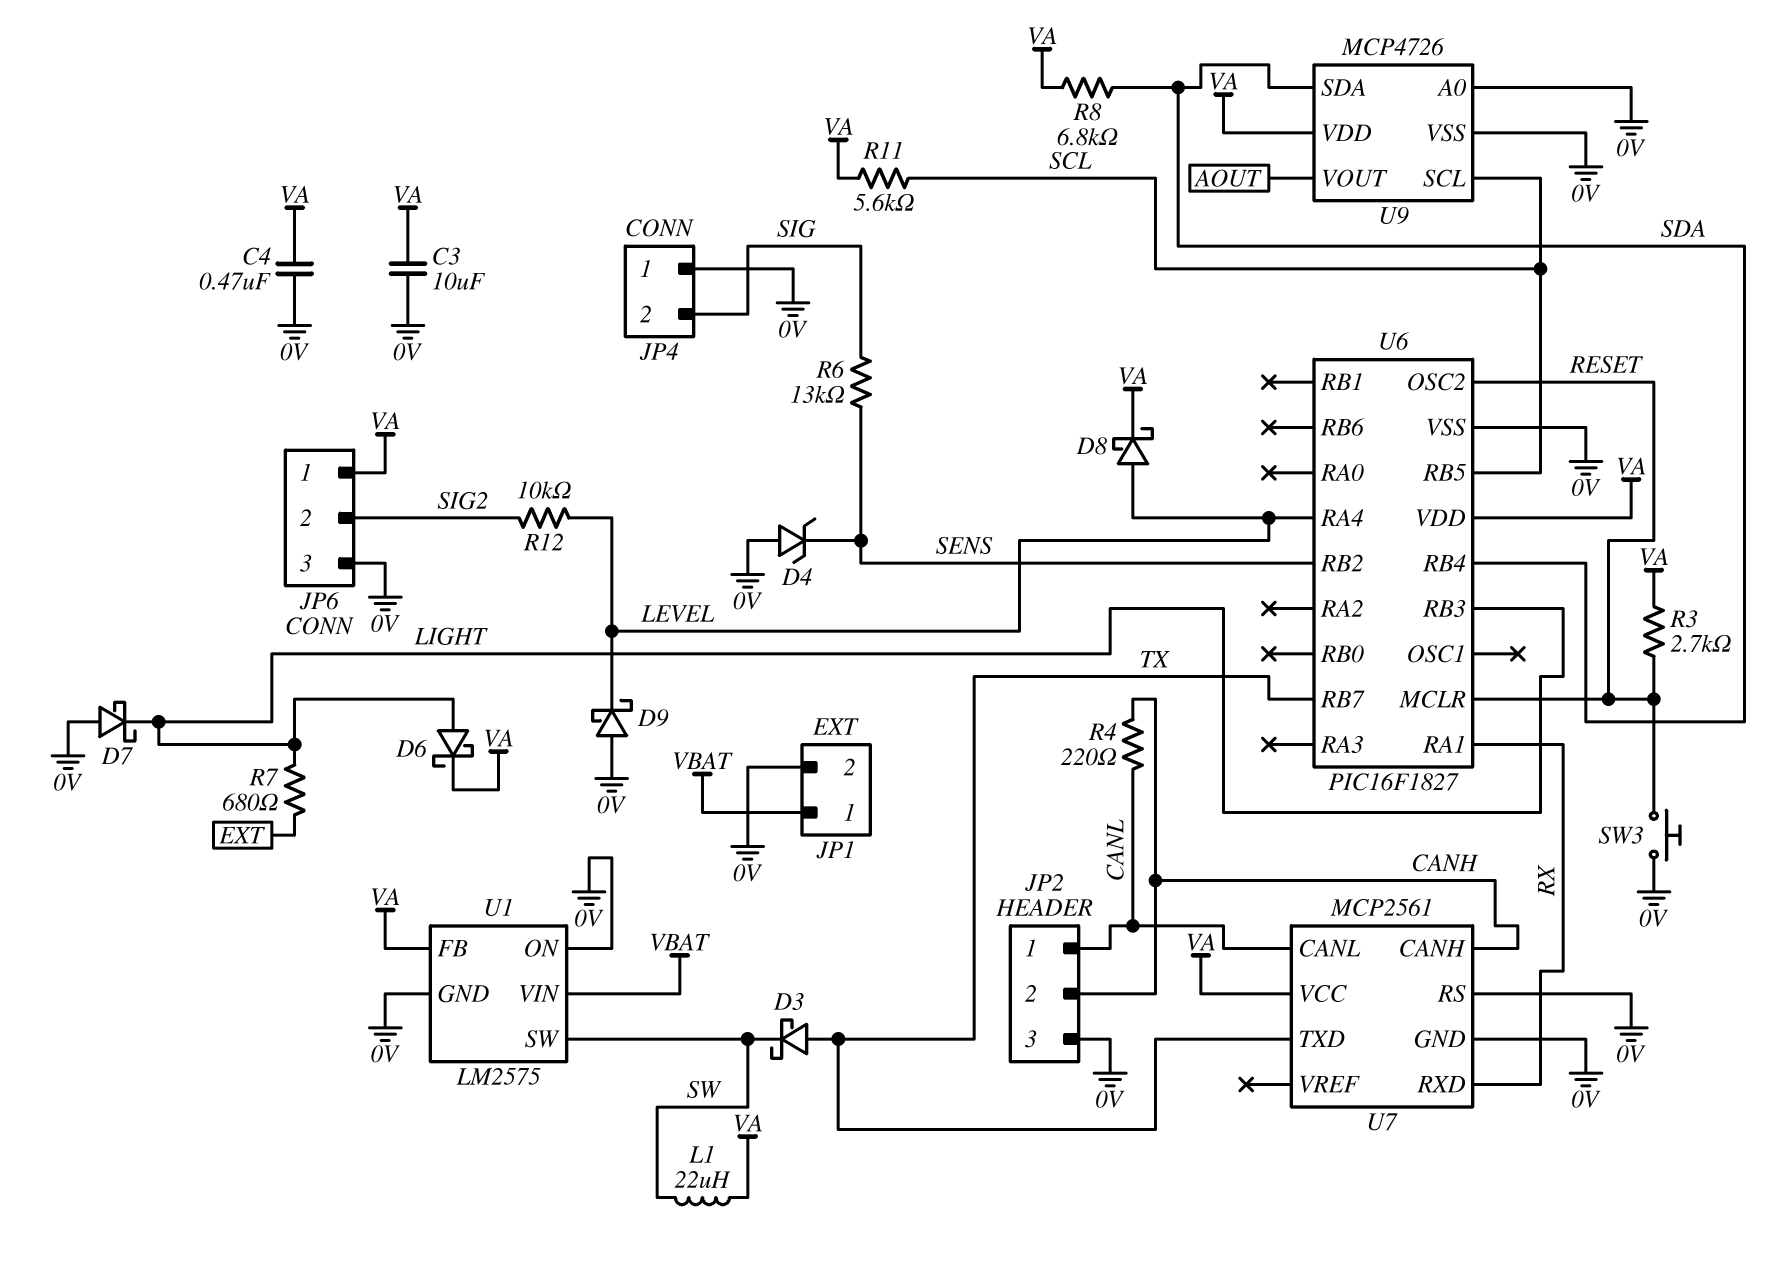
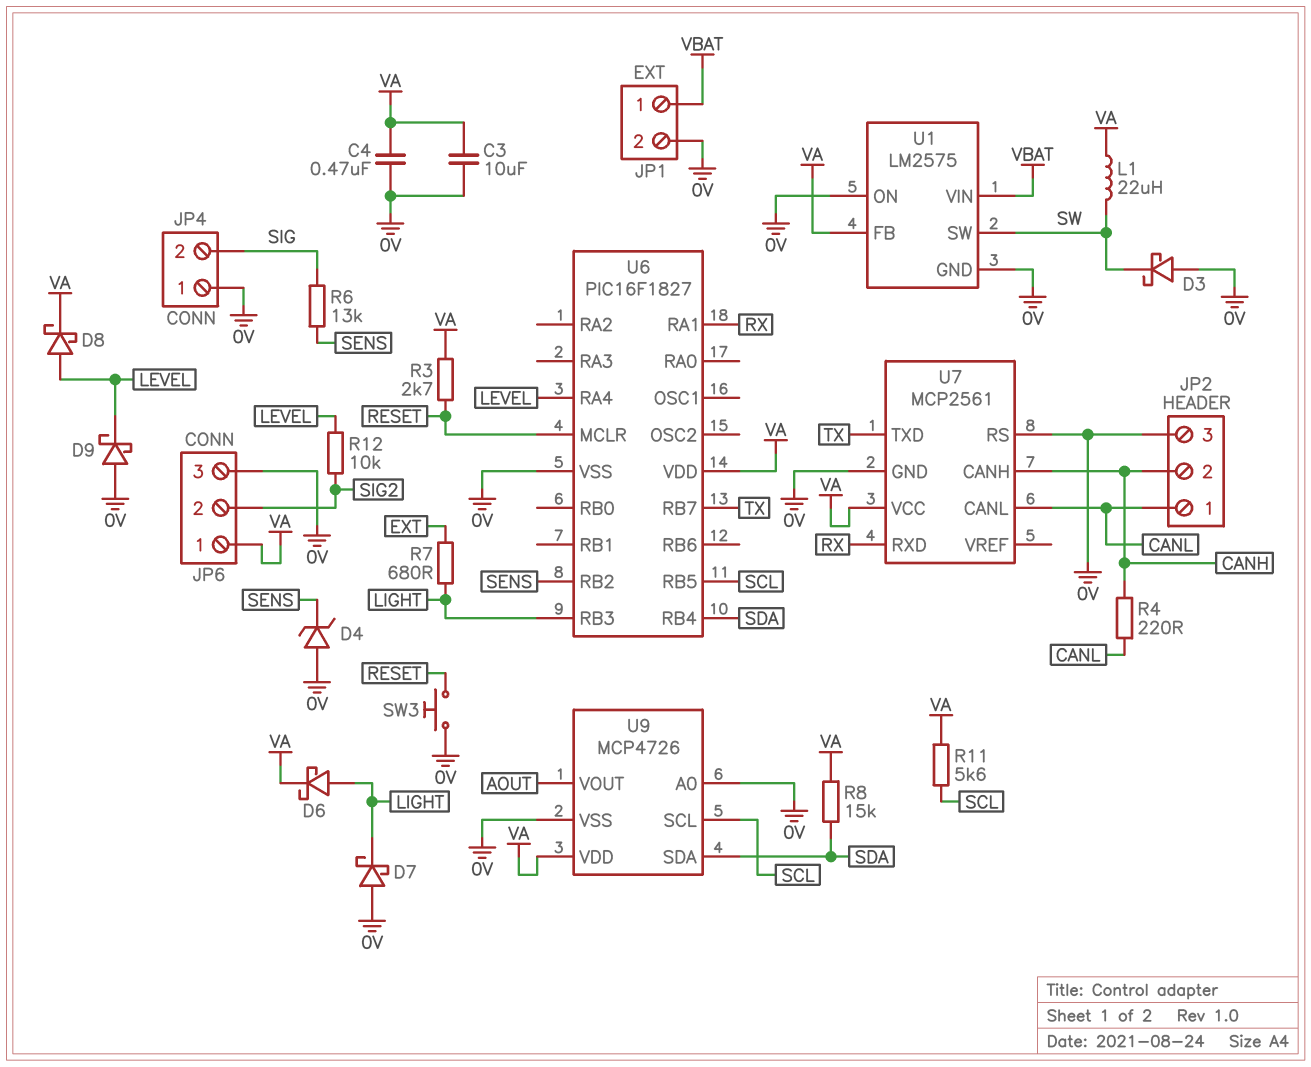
D3: schottky (A TX, K SW) -> schottky (A 0V, K SW)
R8: 6.8k (SDA, VA) -> 15k (SDA, VA)
U6 pin OSC2: RESET -> none

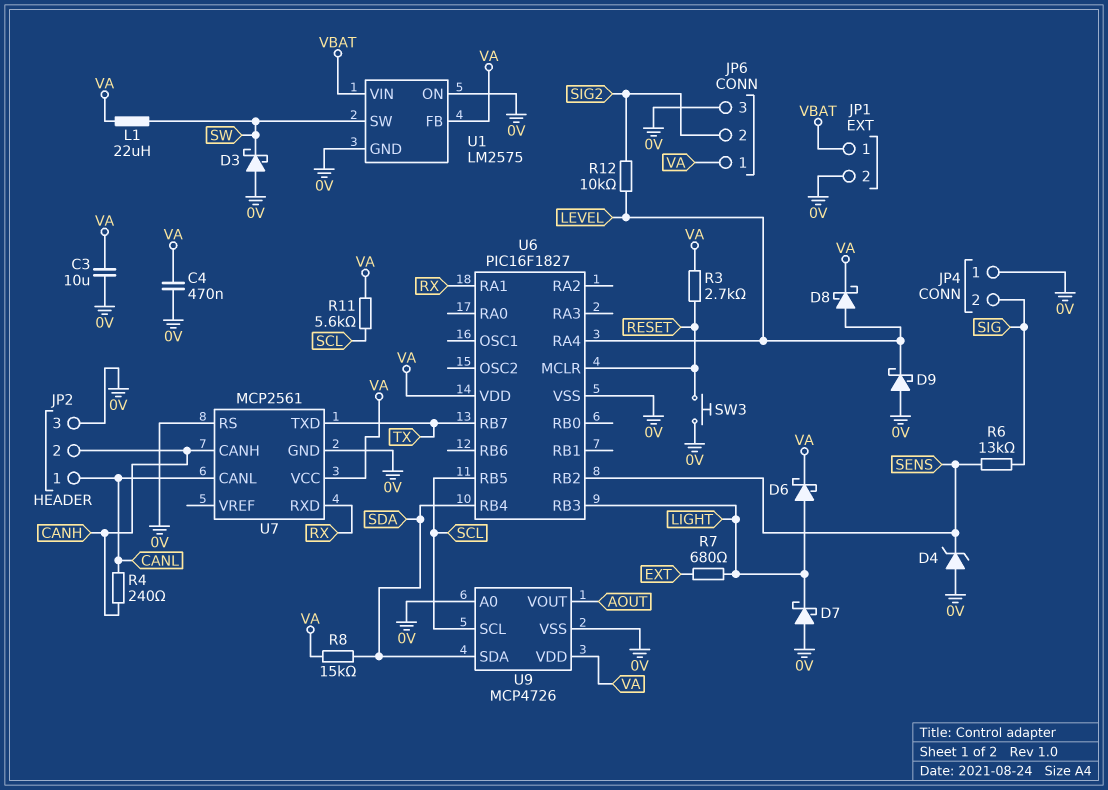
R4: 220 (CANH, CANL) -> 240 (CANH, CANL)

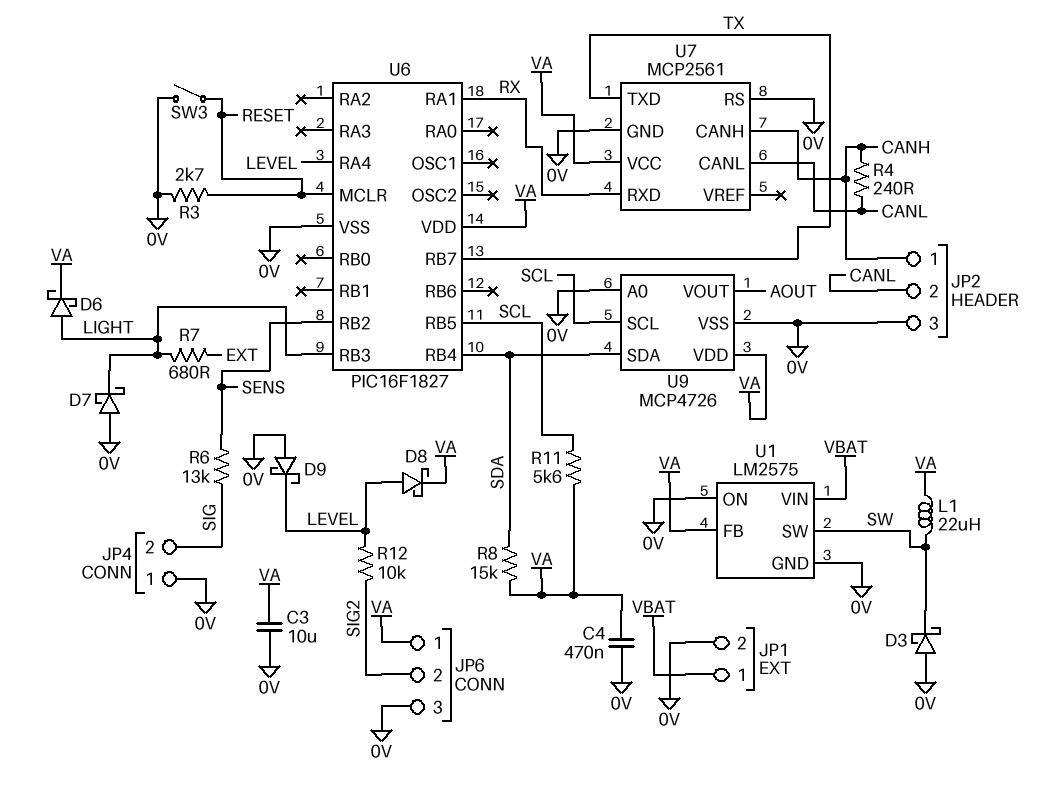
D4: zener (A 0V, K SENS) -> none
JP2 pin 1: CANL -> CANH
JP2 pin 2: CANH -> CANL
R3: 2.7k (RESET, VA) -> 2.7k (0V, RESET)
SW3: button (0V, RESET) -> switch (0V, RESET)

